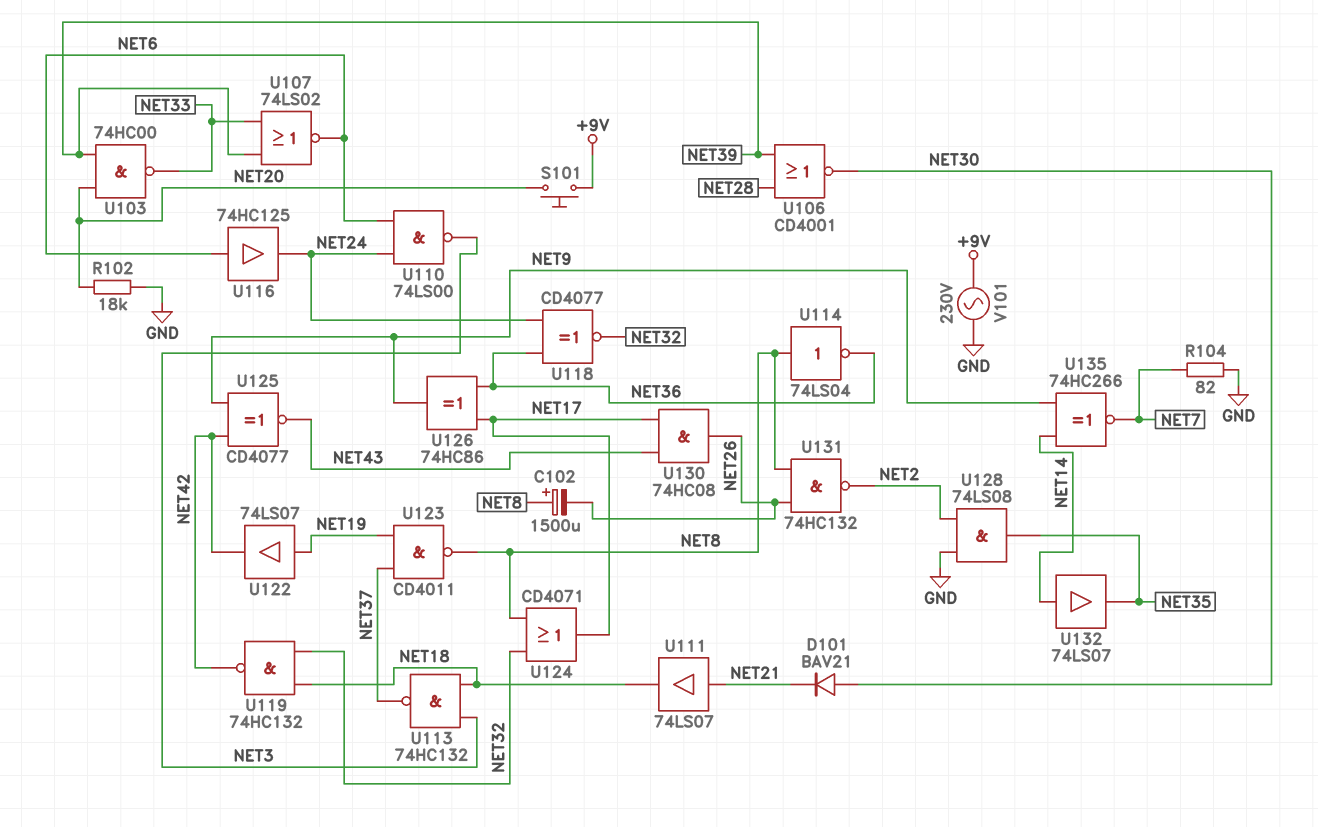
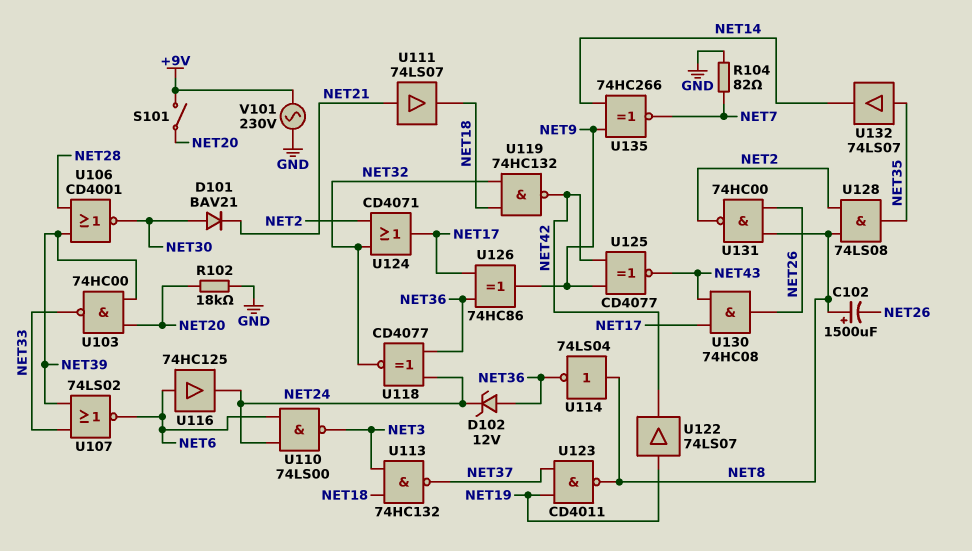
D102: none -> zener 12V (A NET36, K NET24)
S101: button (+9V, NET20) -> switch (+9V, NET20)
U124: OR CD4071 (in NET8, in NET32, out NET17) -> OR CD4071 (in NET2, in NET32, out NET17)
U128: AND 74LS08 (in GND, in NET2, out NET35) -> AND 74LS08 (in NET2, in NET8, out NET35)
U131: NAND 74HC132 (in NET8, in NET26, out NET2) -> NAND 74HC00 (in NET8, in NET26, out NET2)
U132: buffer 74LS07 (in NET14, out NET35) -> buffer 74LS07 (in NET35, out NET14)

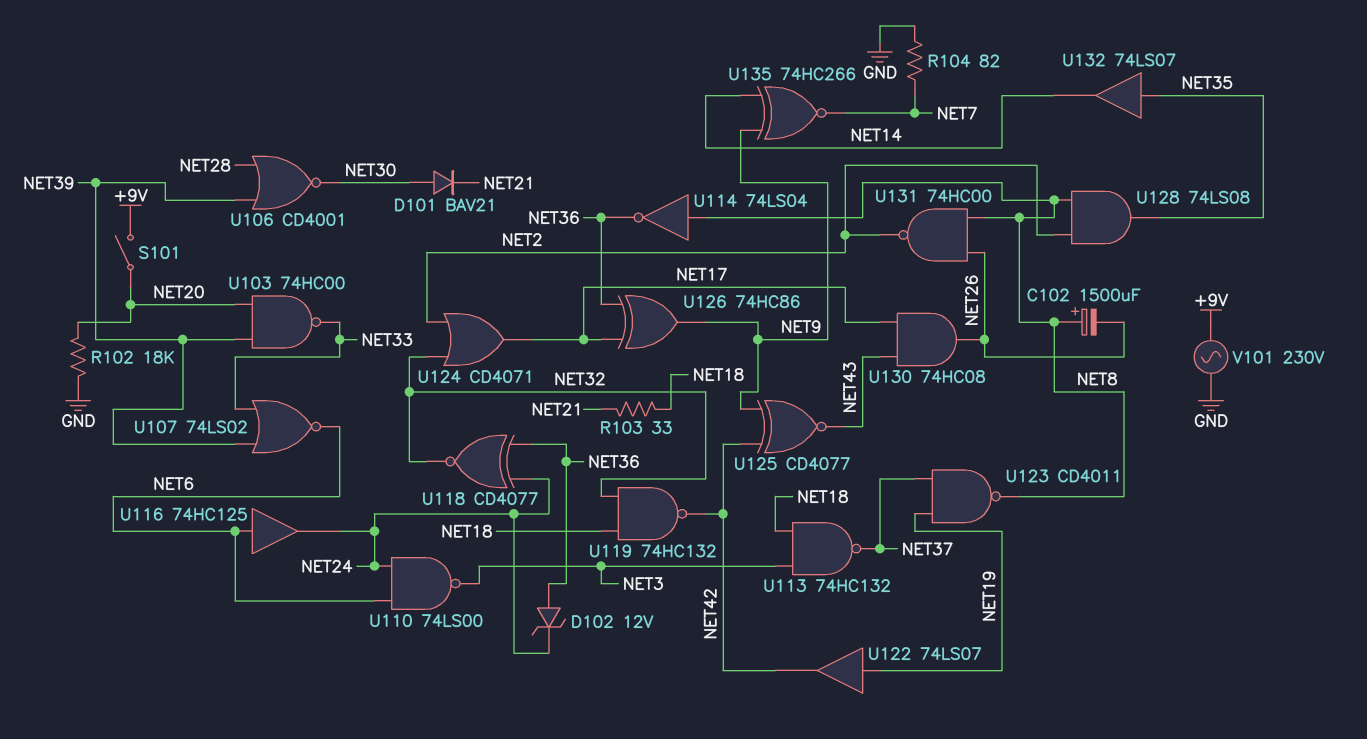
R103: none -> 33 (NET18, NET21)
U111: buffer 74LS07 (in NET21, out NET18) -> none

